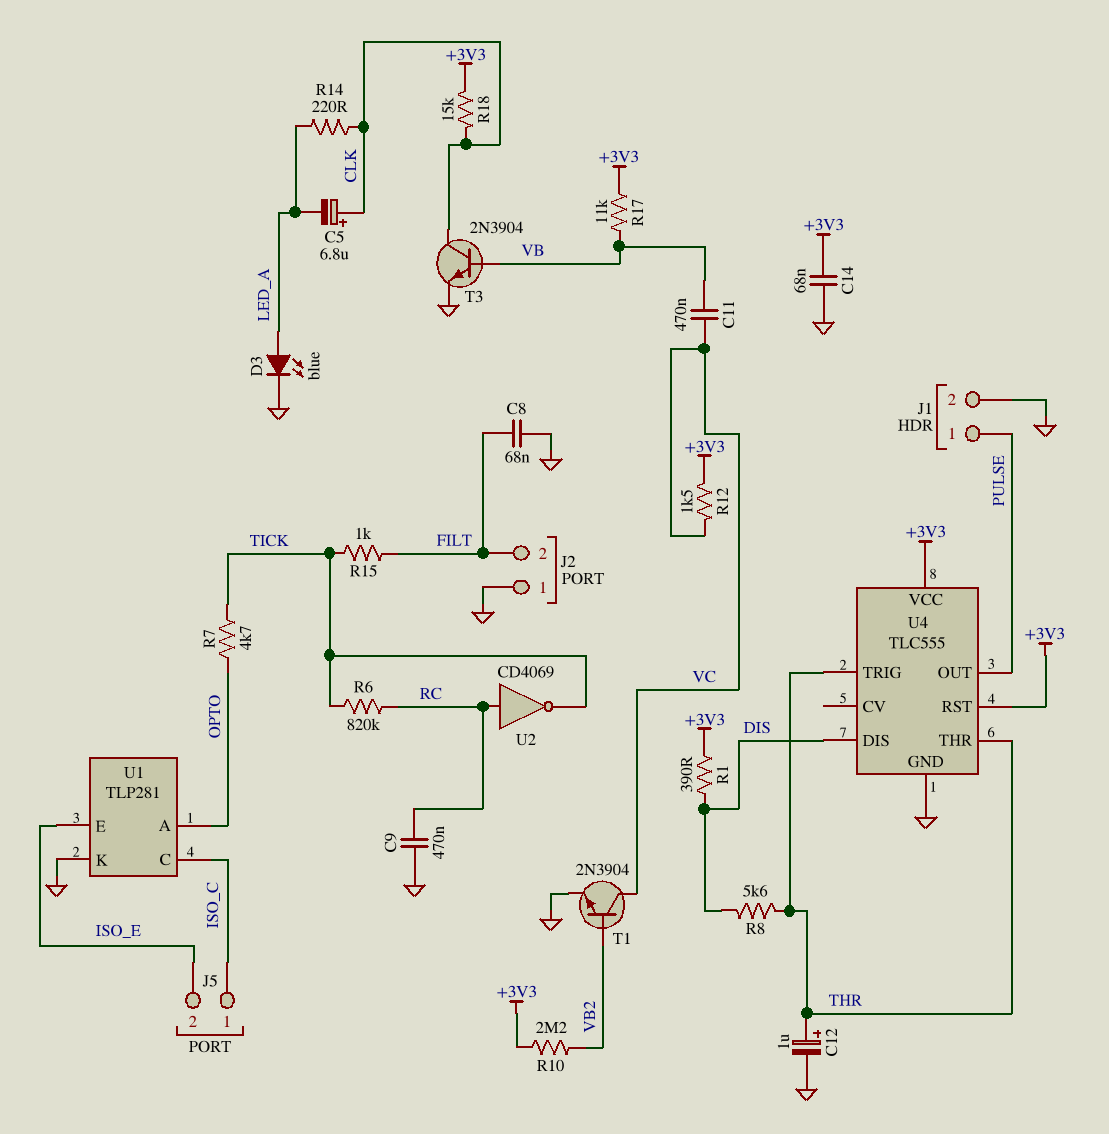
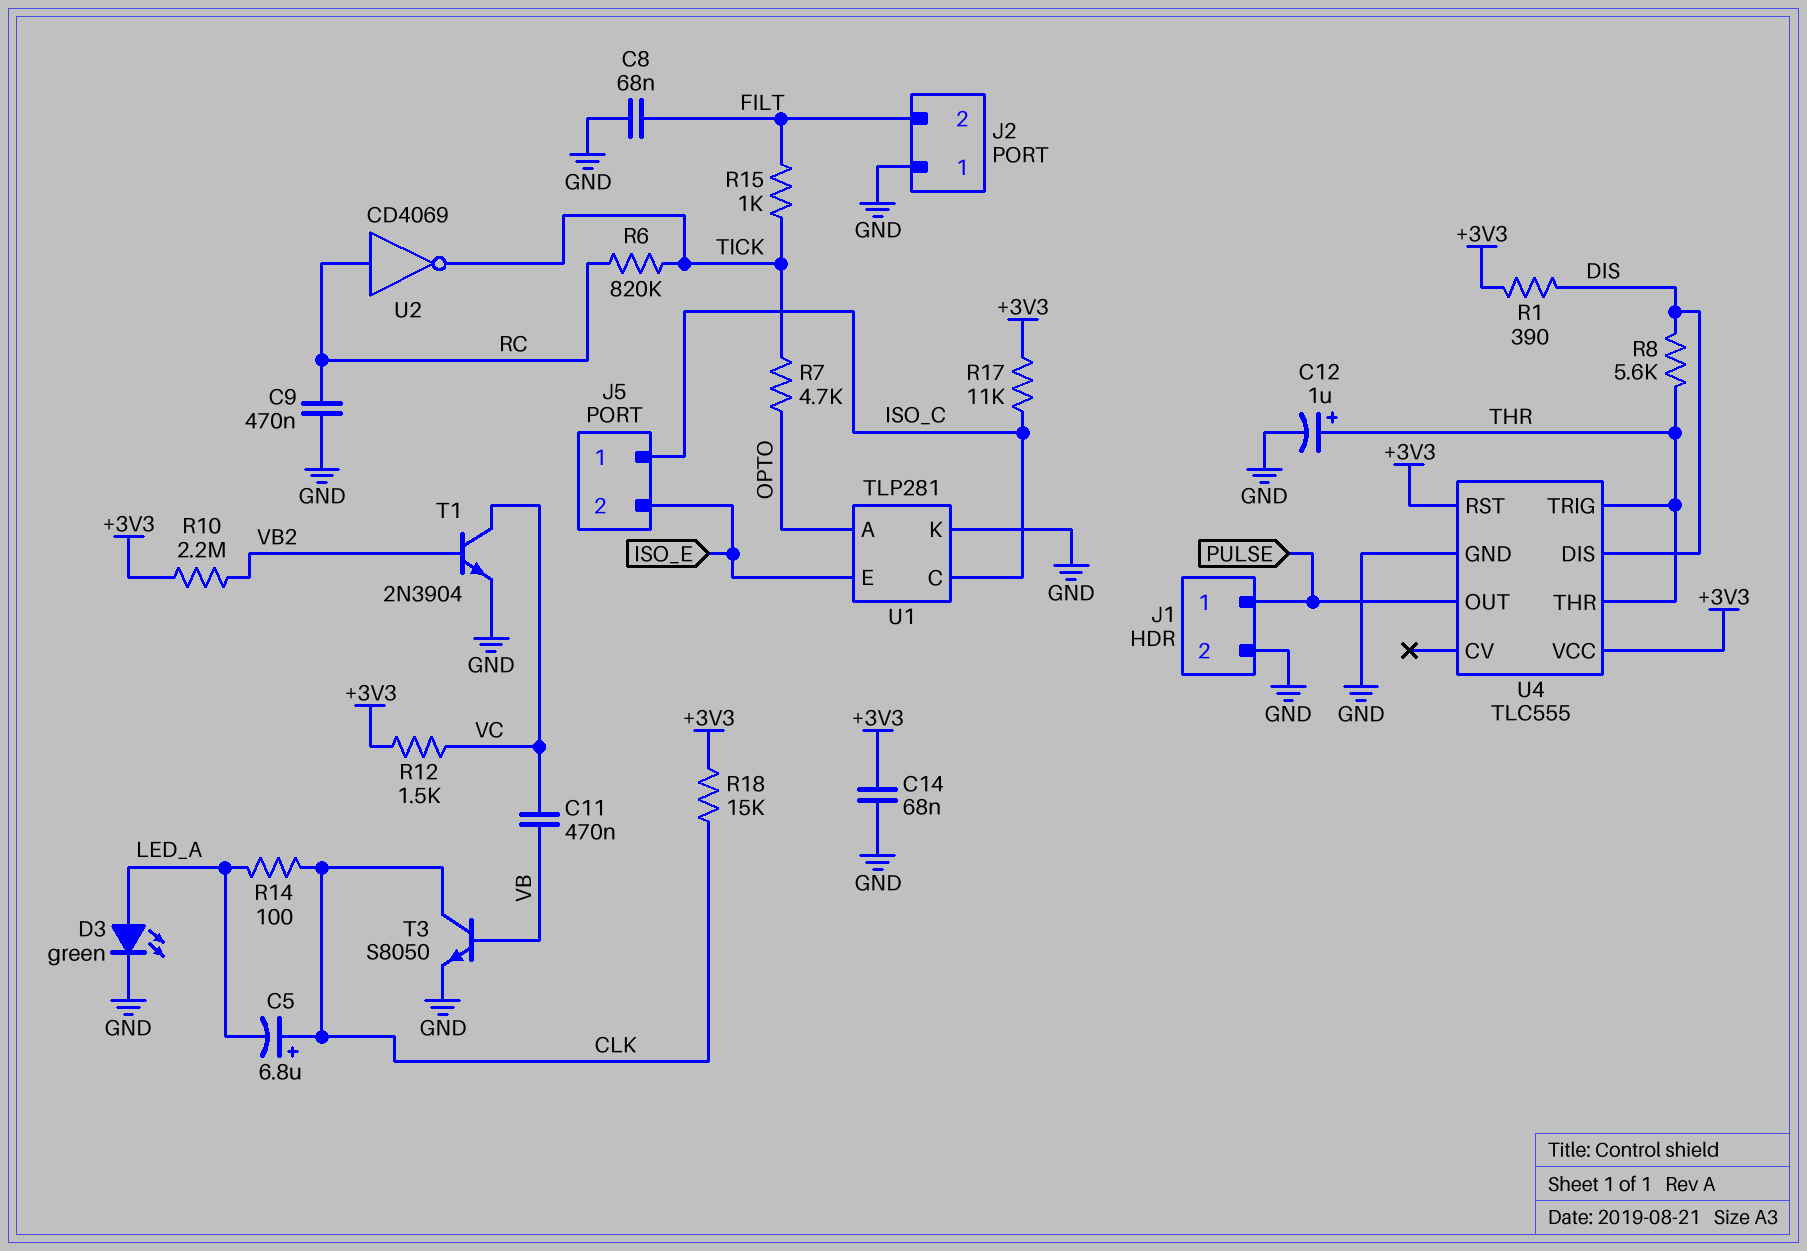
D3: LED blue (A LED_A, K GND) -> LED green (A LED_A, K GND)
R14: 220 (CLK, LED_A) -> 100 (CLK, LED_A)
R17: 11k (+3V3, VB) -> 11k (+3V3, ISO_C)
T3: NPN 2N3904 (B VB, C CLK, E GND) -> NPN S8050 (B VB, C CLK, E GND)

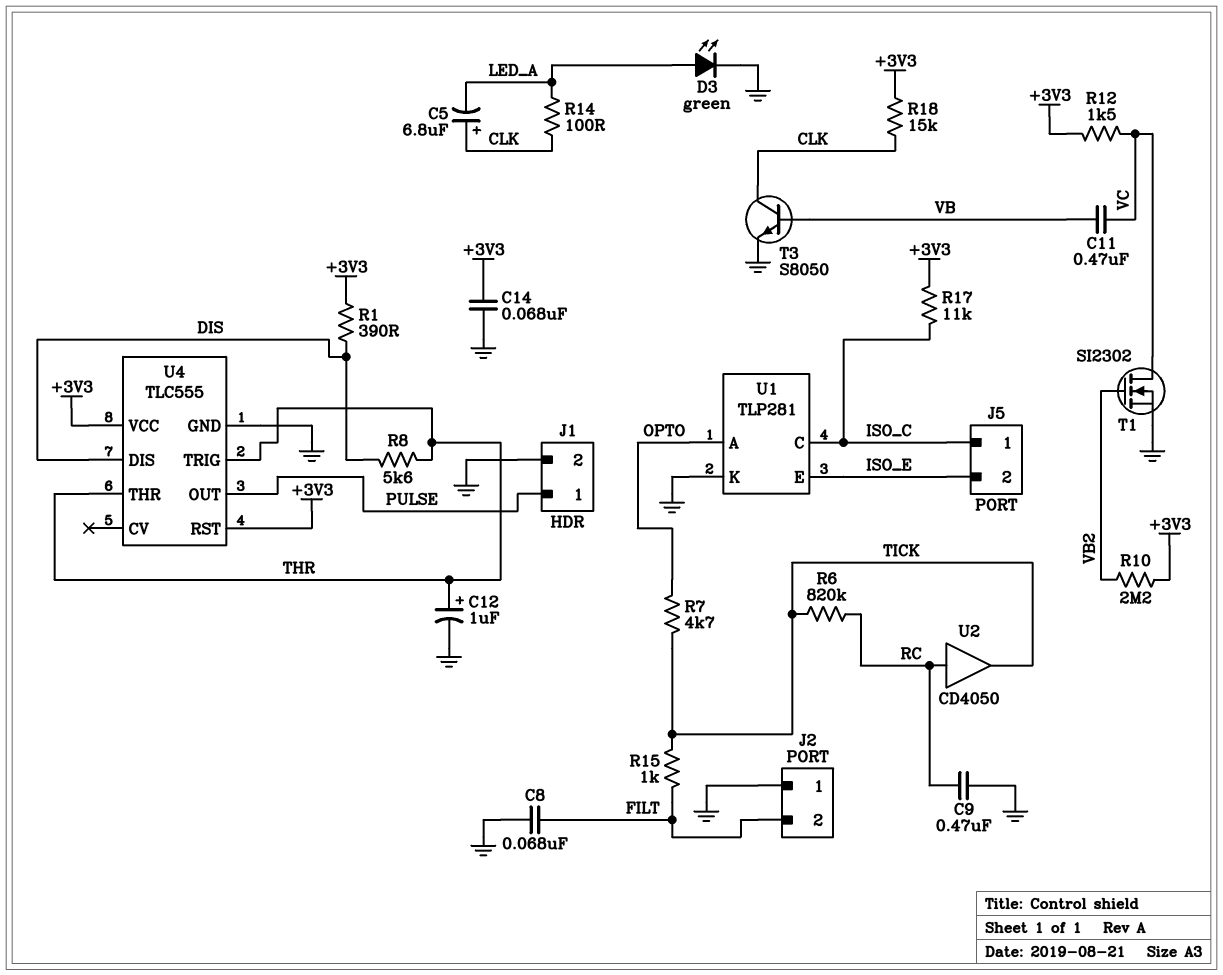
T1: NPN 2N3904 (B VB2, C VC, E GND) -> NMOS SI2302 (G VB2, D VC, S GND)
U2: NOT CD4069 (in RC, out TICK) -> buffer CD4050 (in RC, out TICK)

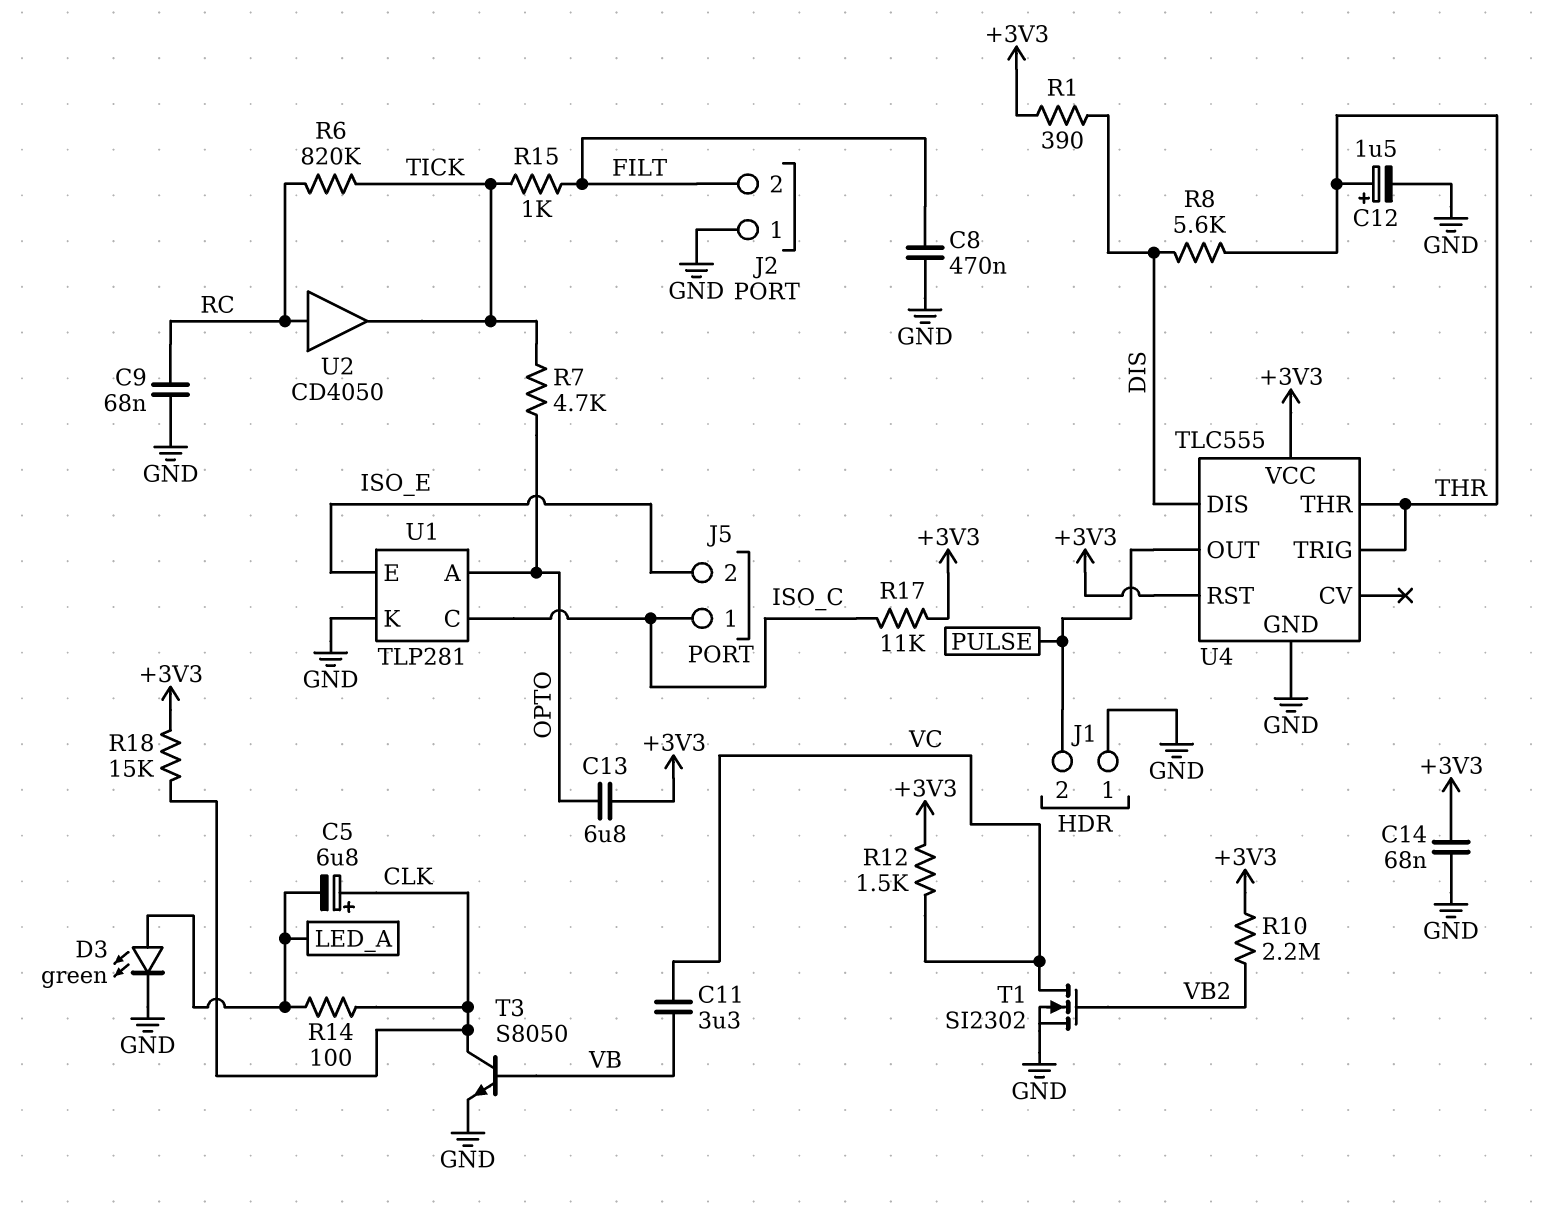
C8: 68nF (FILT, GND) -> 470nF (FILT, GND)
C9: 470nF (GND, RC) -> 68nF (GND, RC)
C11: 470nF (VB, VC) -> 3.3uF (VB, VC)
C12: 1uF (plus THR, minus GND) -> 1.5uF (plus THR, minus GND)
C13: none -> 6.8uF (+3V3, OPTO)
J1 pin 1: PULSE -> GND
J1 pin 2: GND -> PULSE

